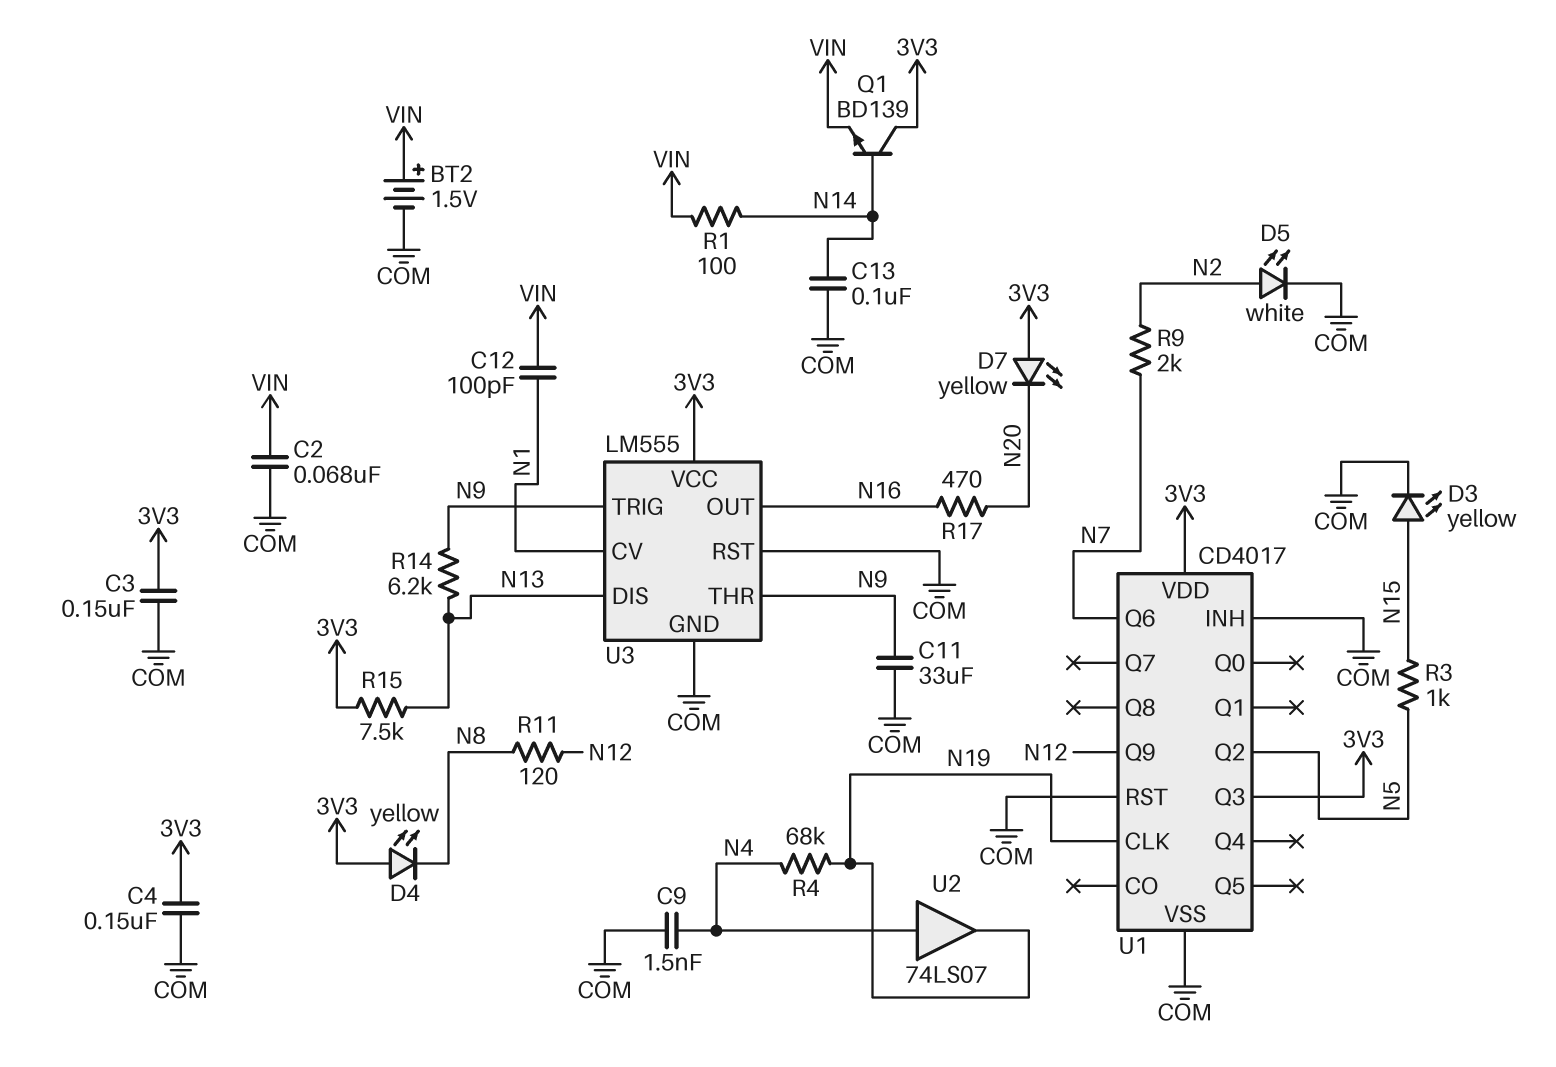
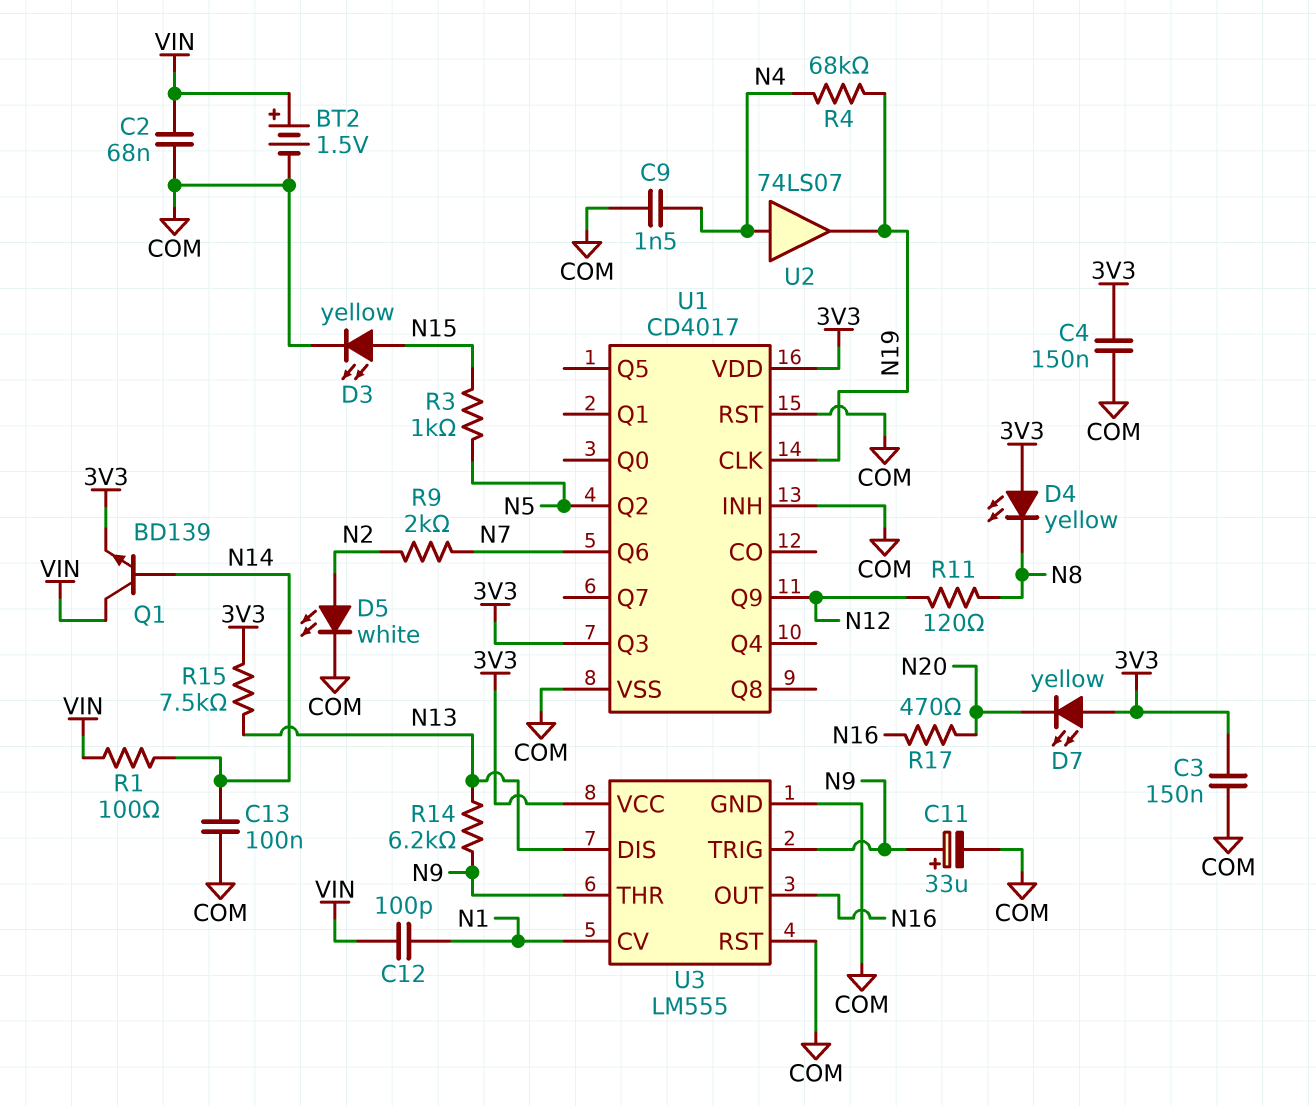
C11: 33uF (COM, N9) -> 33uF (plus N9, minus COM)
Q1: NPN BD139 (B N14, C 3V3, E VIN) -> NPN BD139 (B N14, C VIN, E 3V3)

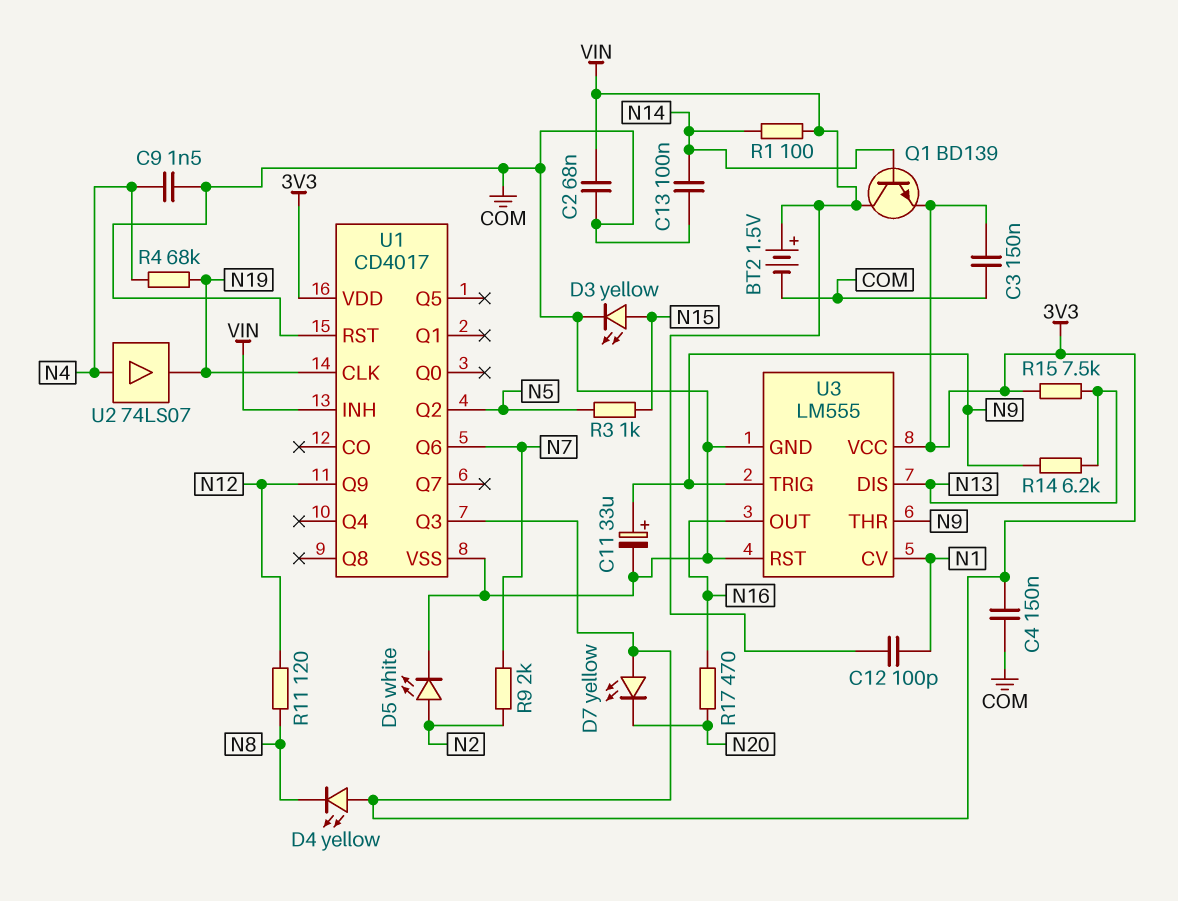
U1 pin INH: COM -> VIN

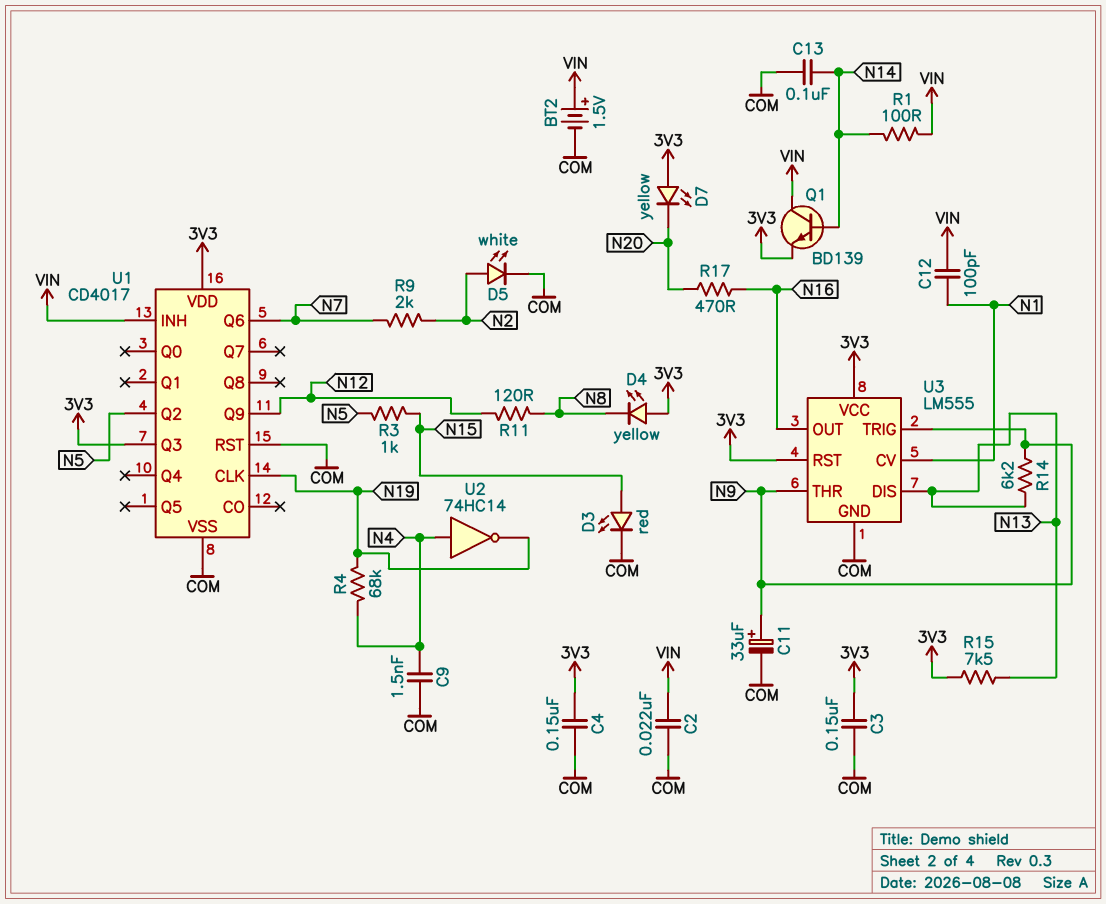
C2: 68nF (COM, VIN) -> 22nF (COM, VIN)
D3: LED yellow (A N15, K COM) -> LED red (A N15, K COM)
U2: buffer 74LS07 (in N4, out N19) -> NOT 74HC14 (in N4, out N19)
U3 pin RST: COM -> 3V3

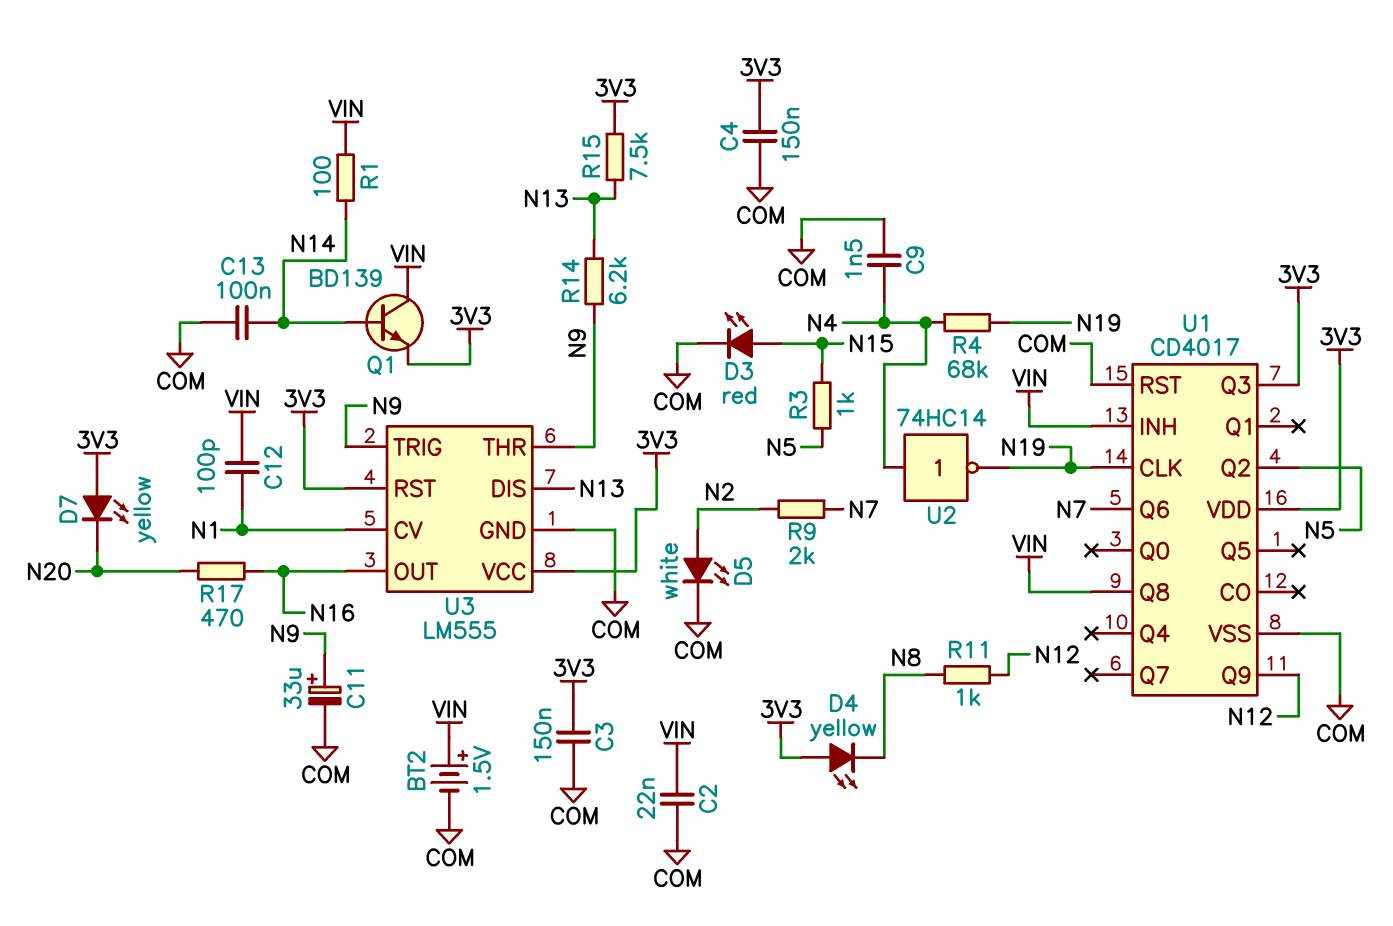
R11: 120 (N8, N12) -> 1k (N8, N12)
U1 pin Q8: none -> VIN

